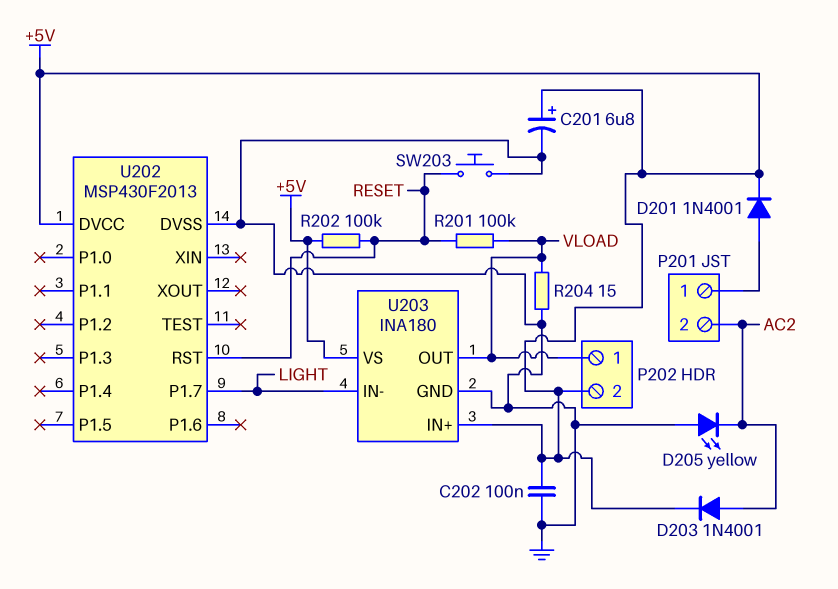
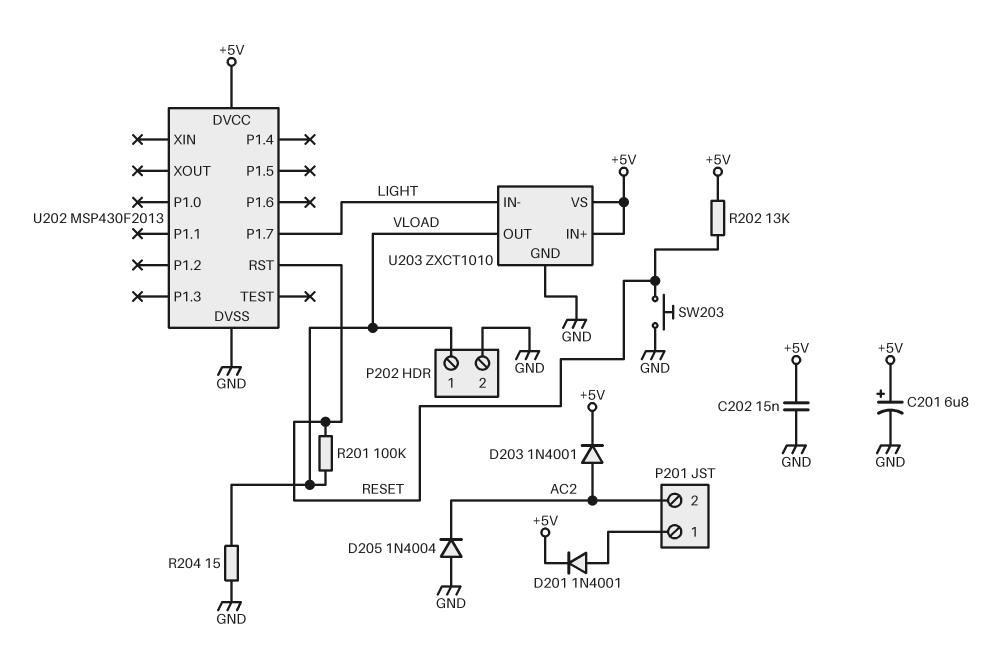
C202: 100nF (+5V, GND) -> 15nF (+5V, GND)
D205: LED yellow (A GND, K AC2) -> diode 1N4004 (A GND, K AC2)
P202 pin 2: +5V -> GND
R202: 100k (+5V, RESET) -> 13k (+5V, RESET)
U203: INA180 -> ZXCT1010

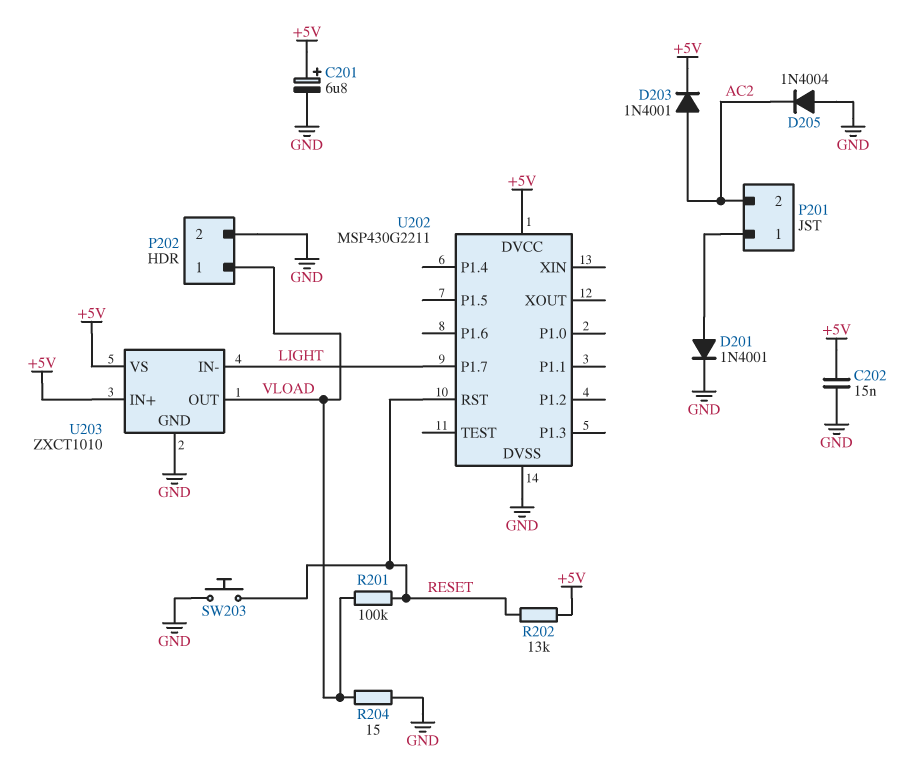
D201: diode 1N4001 (A P201/1, K +5V) -> diode 1N4001 (A P201/1, K GND)
U202: MSP430F2013 -> MSP430G2211

